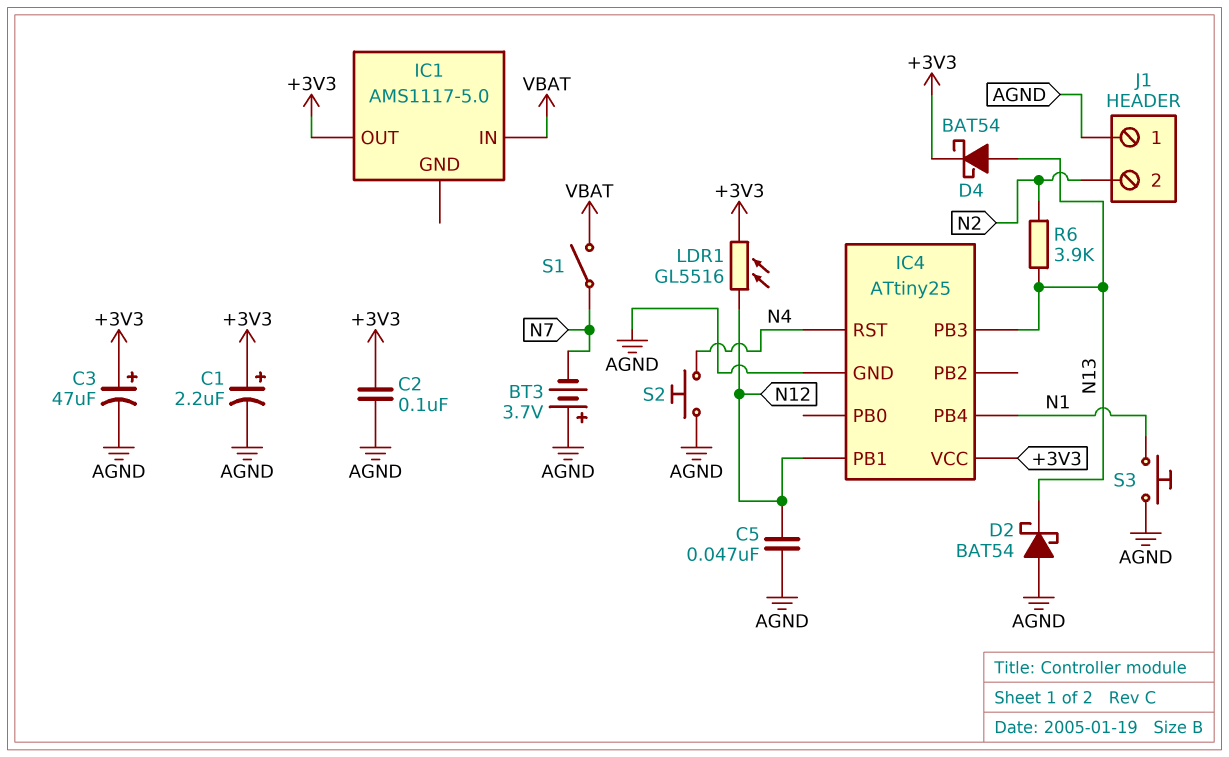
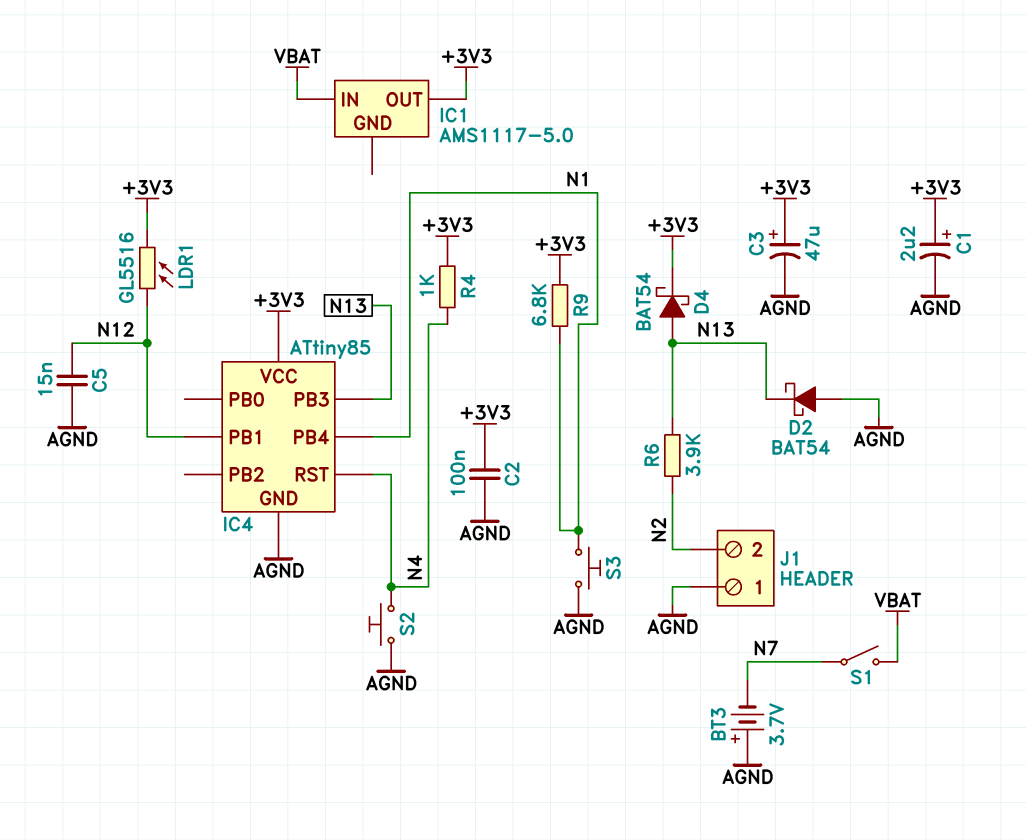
C5: 47nF (AGND, N12) -> 15nF (AGND, N12)
IC4: ATtiny25 -> ATtiny85
R4: none -> 1k (+3V3, N4)
R9: none -> 6.8k (+3V3, N1)

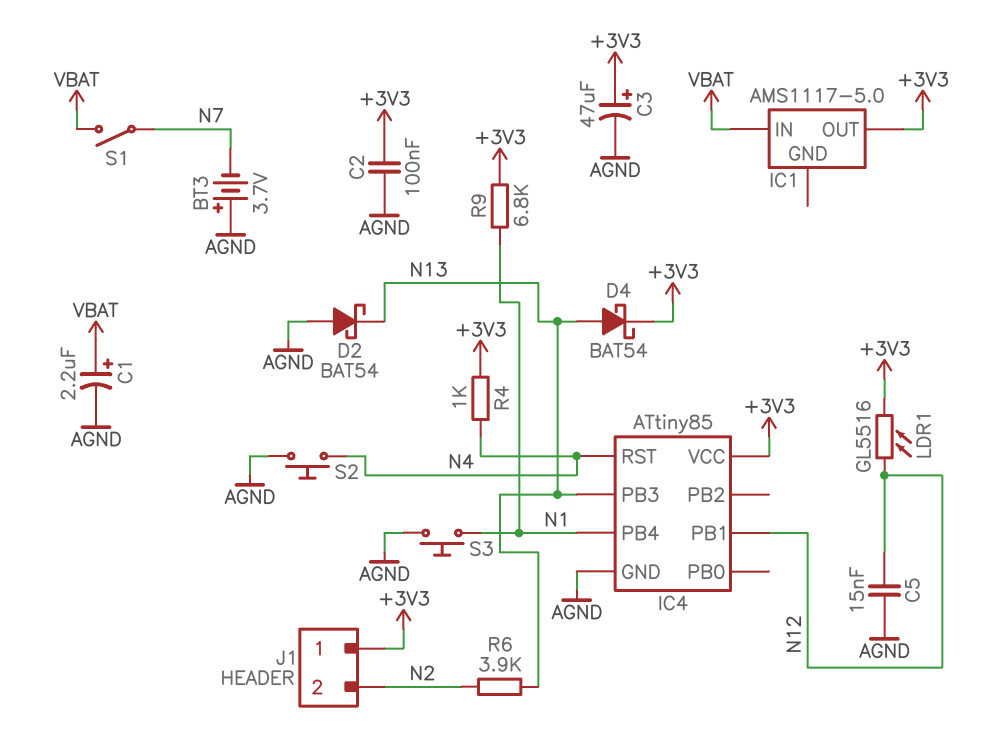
C1: 2.2uF (plus +3V3, minus AGND) -> 2.2uF (plus VBAT, minus AGND)
J1 pin 1: AGND -> +3V3

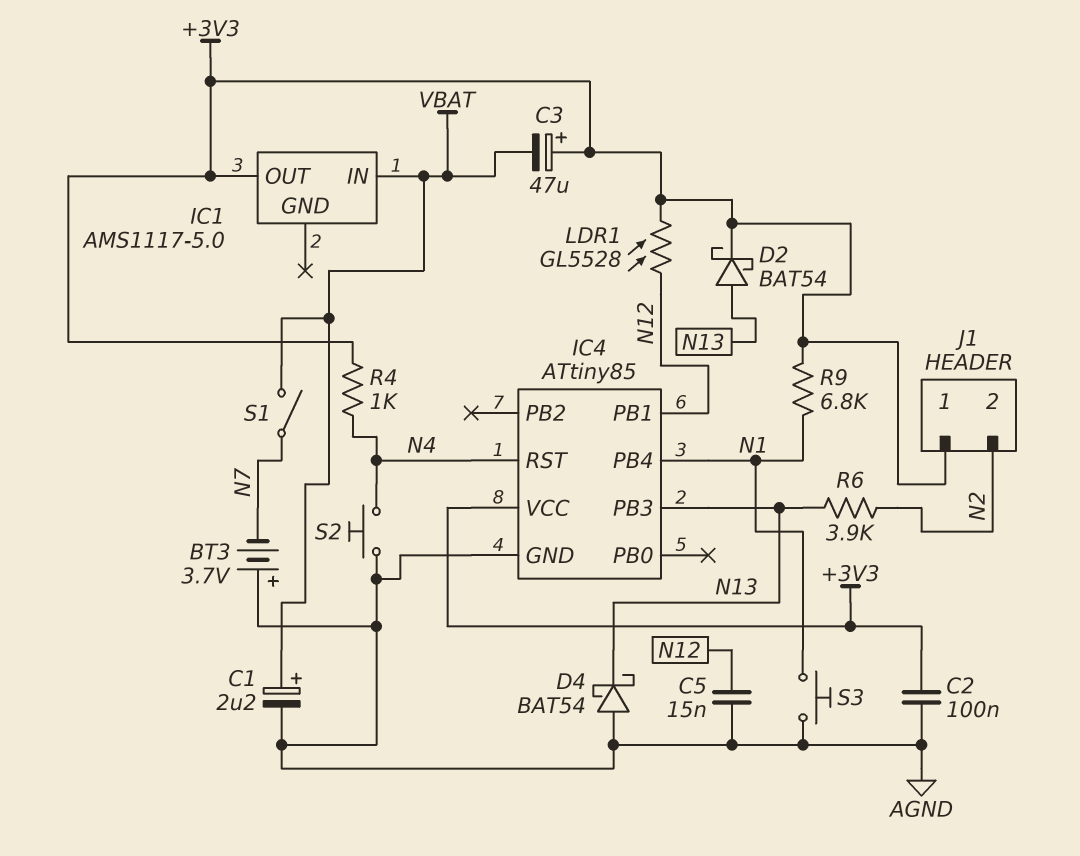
C3: 47uF (plus +3V3, minus AGND) -> 47uF (plus +3V3, minus VBAT)
D2: schottky BAT54 (A AGND, K N13) -> schottky BAT54 (A N13, K +3V3)
D4: schottky BAT54 (A N13, K +3V3) -> schottky BAT54 (A AGND, K N13)
LDR1: GL5516 (+3V3, N12) -> GL5528 (+3V3, N12)

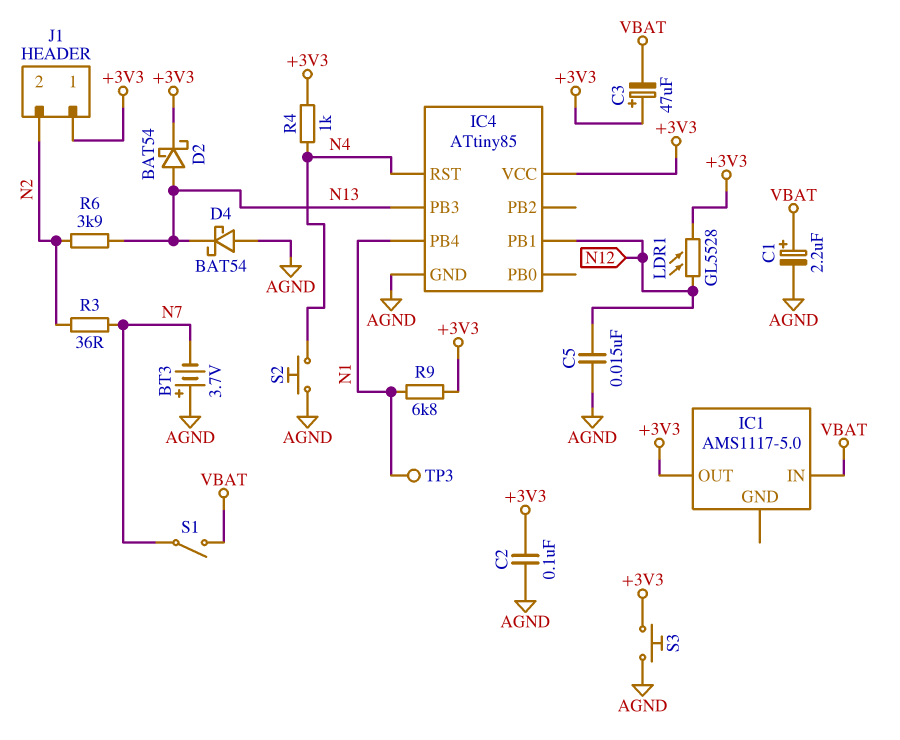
R3: none -> 36 (N2, N7)
S3: button (AGND, N1) -> button (+3V3, AGND)
TP3: none -> test point (N1)

